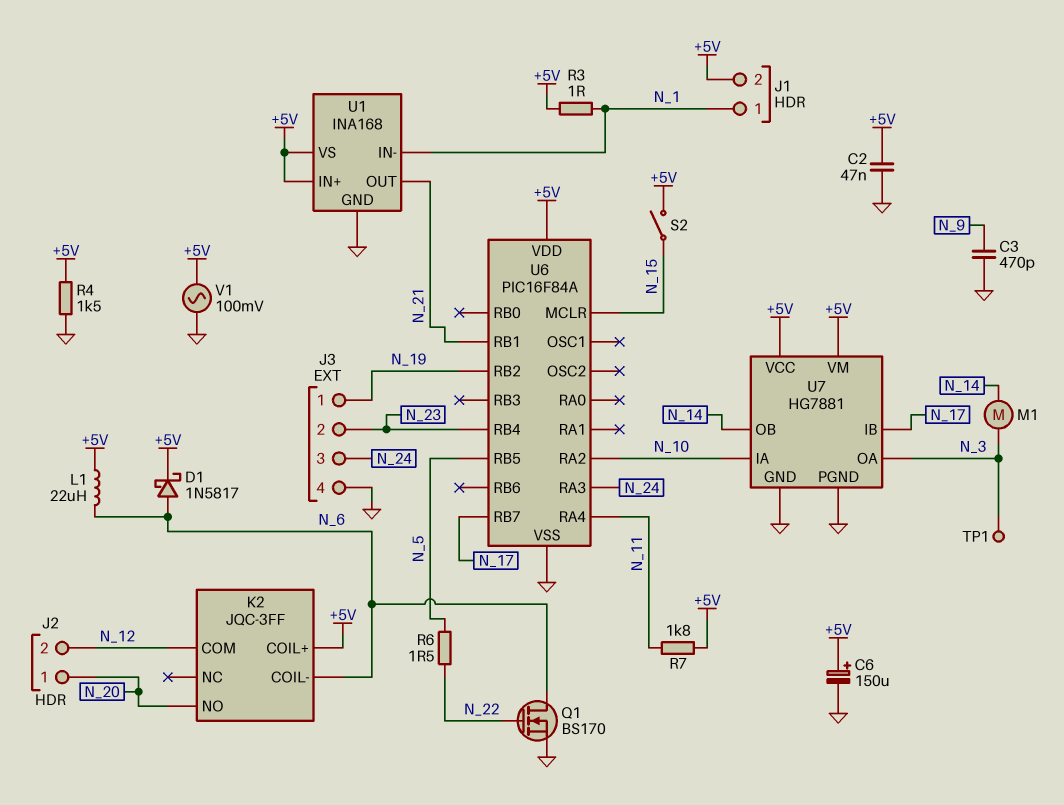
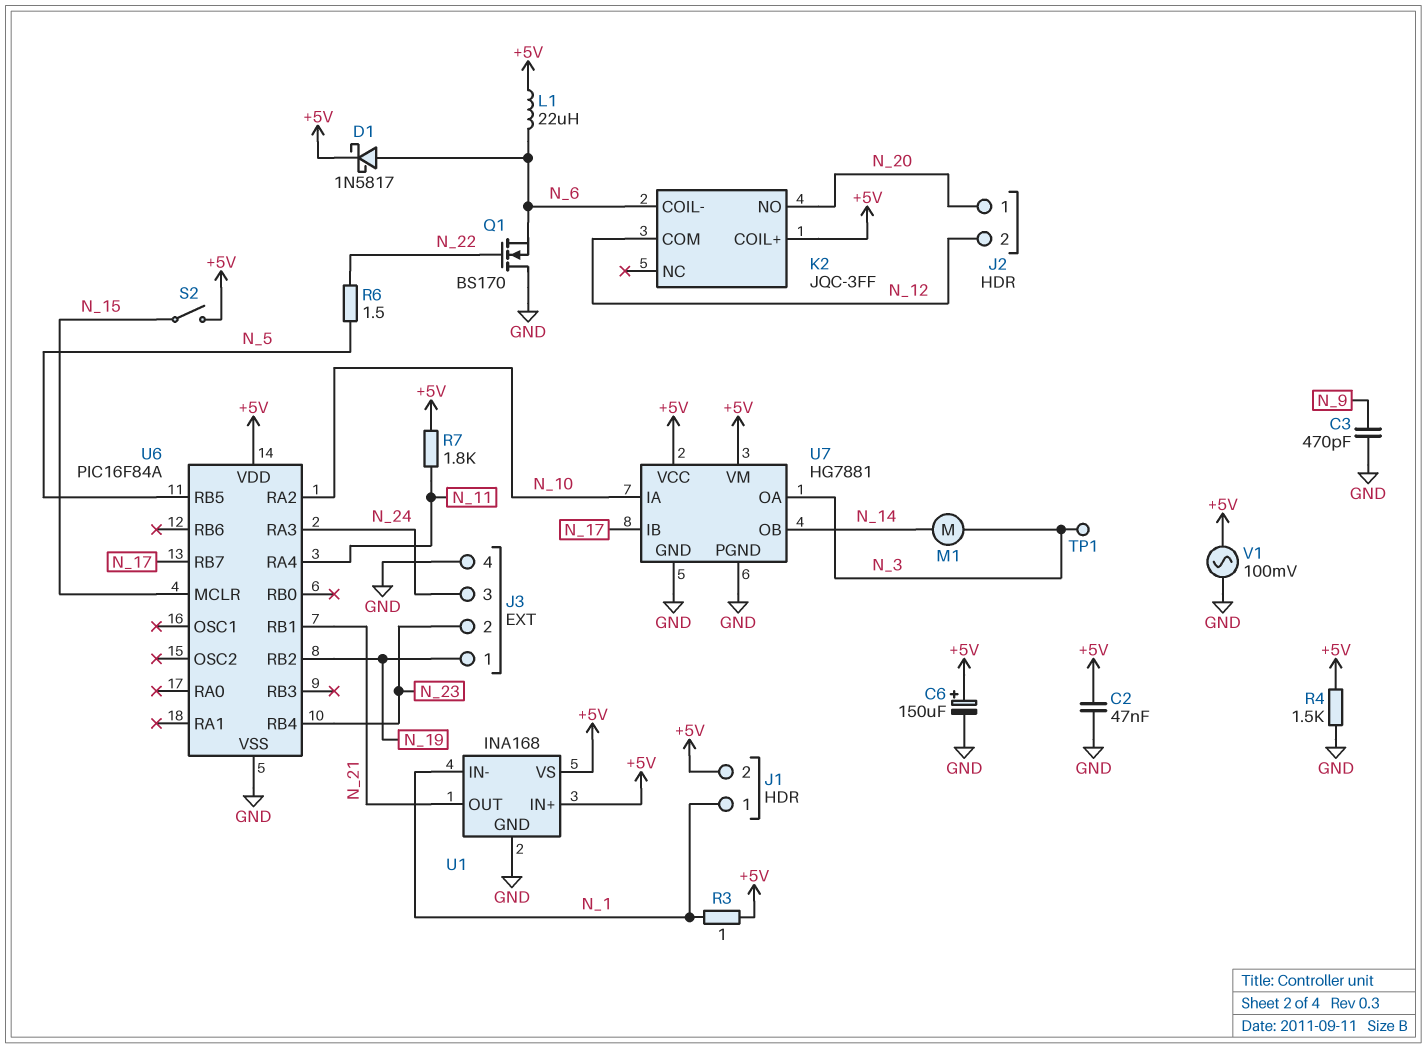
Q1: NMOS BS170 (G N_22, D N_6, S GND) -> NMOS BS170 (G N_22, D GND, S N_6)

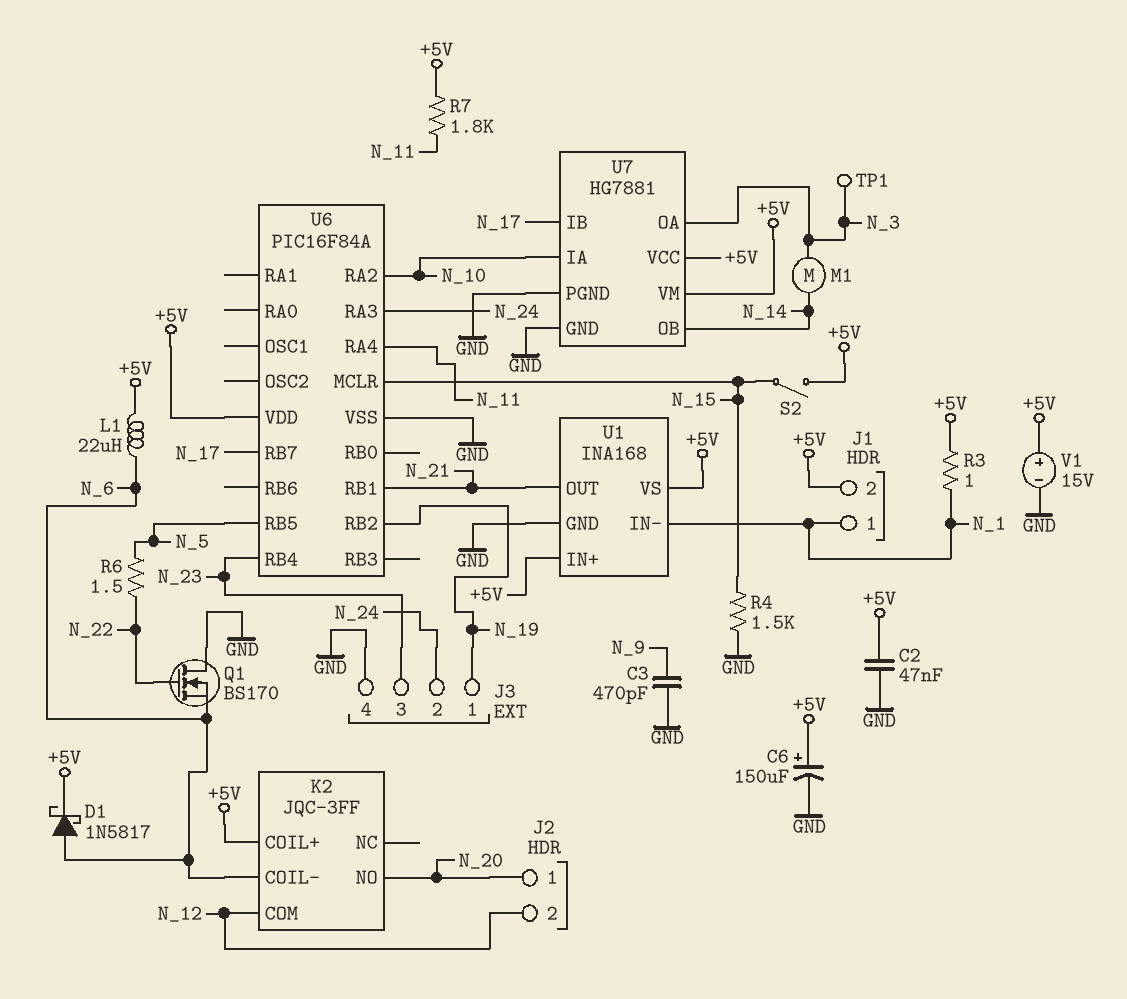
J3 pin 2: N_23 -> N_24
J3 pin 3: N_24 -> N_23
R4: 1.5k (+5V, GND) -> 1.5k (GND, N_15)
V1: AC 100mV (+5V, GND) -> 15V (plus +5V, minus GND)

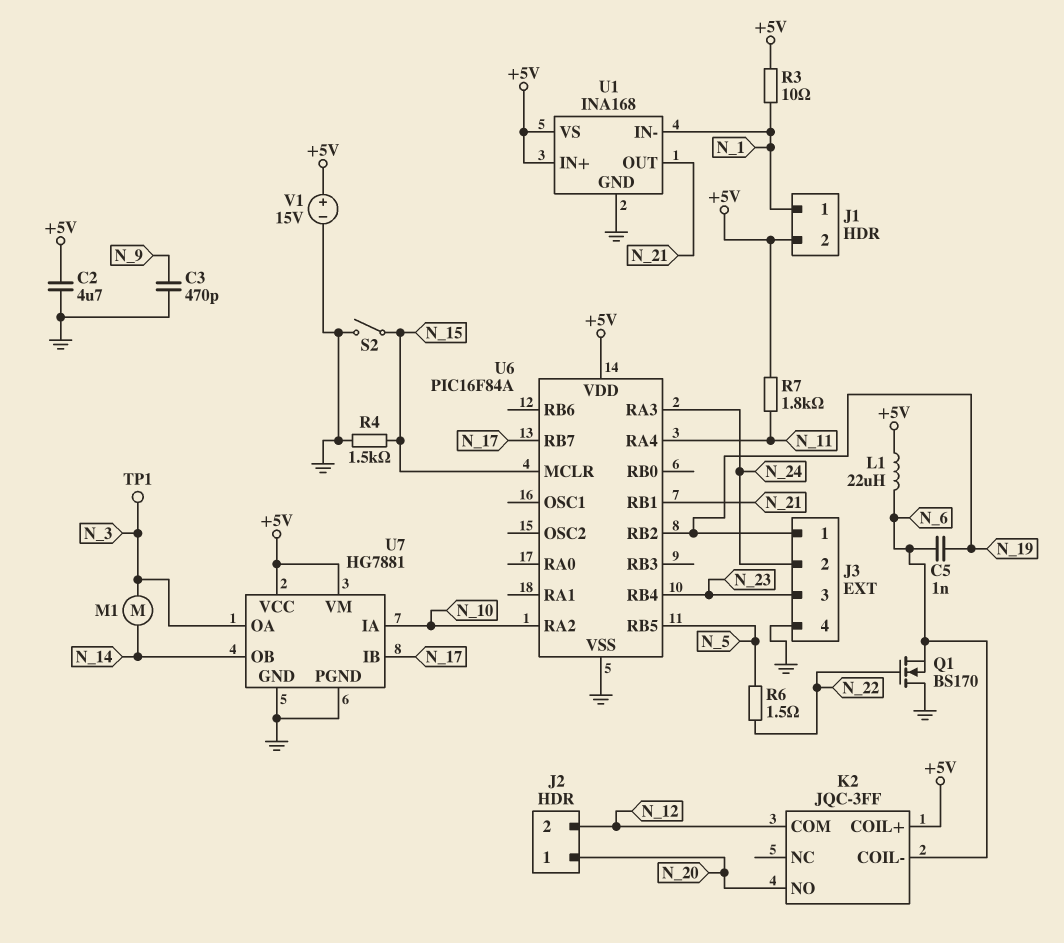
C2: 47nF (+5V, GND) -> 4.7uF (+5V, GND)
C5: none -> 1nF (N_6, N_19)
C6: 150uF (plus +5V, minus GND) -> none
D1: schottky 1N5817 (A N_6, K +5V) -> none
R3: 1 (+5V, N_1) -> 10 (+5V, N_1)
S2: switch (+5V, N_15) -> switch (GND, N_15)

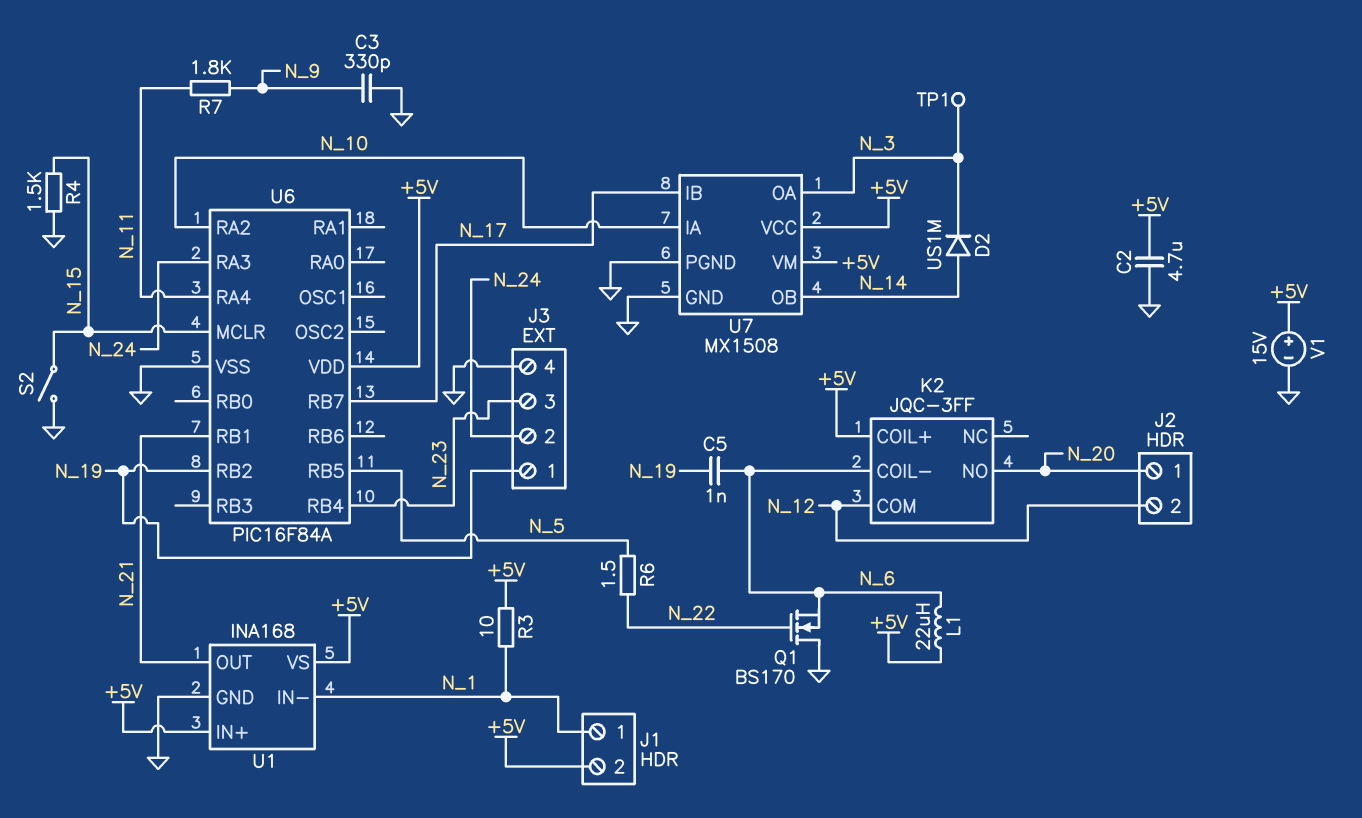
C3: 470pF (GND, N_9) -> 330pF (GND, N_9)
D2: none -> diode US1M (A N_14, K N_3)
M1: motor (N_3, N_14) -> none
R7: 1.8k (+5V, N_11) -> 1.8k (N_9, N_11)
U7: HG7881 -> MX1508

